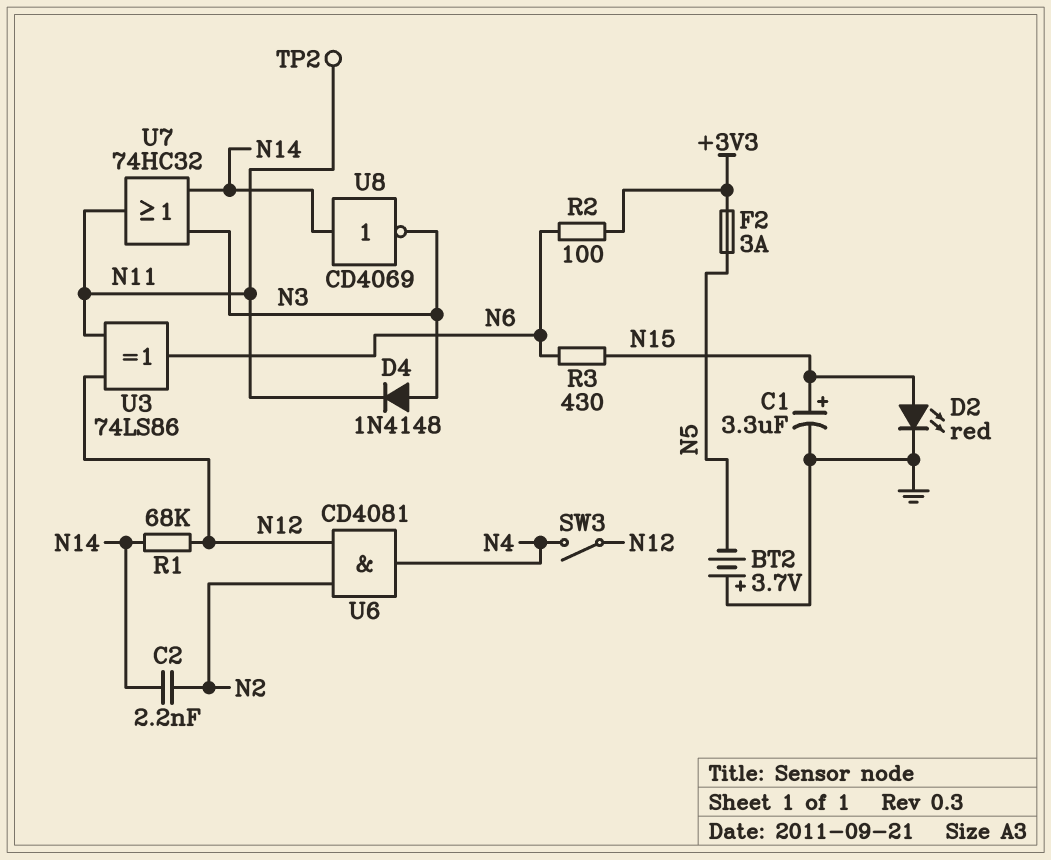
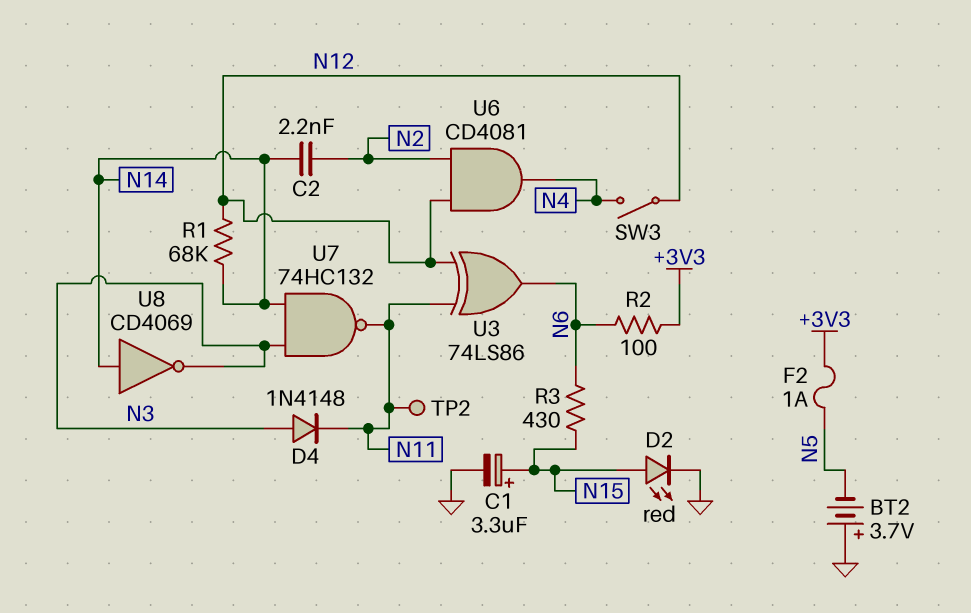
F2: 3A (+3V3, N5) -> 1A (+3V3, N5)
U7: OR 74HC32 (in N3, in N14, out N11) -> NAND 74HC132 (in N3, in N14, out N11)

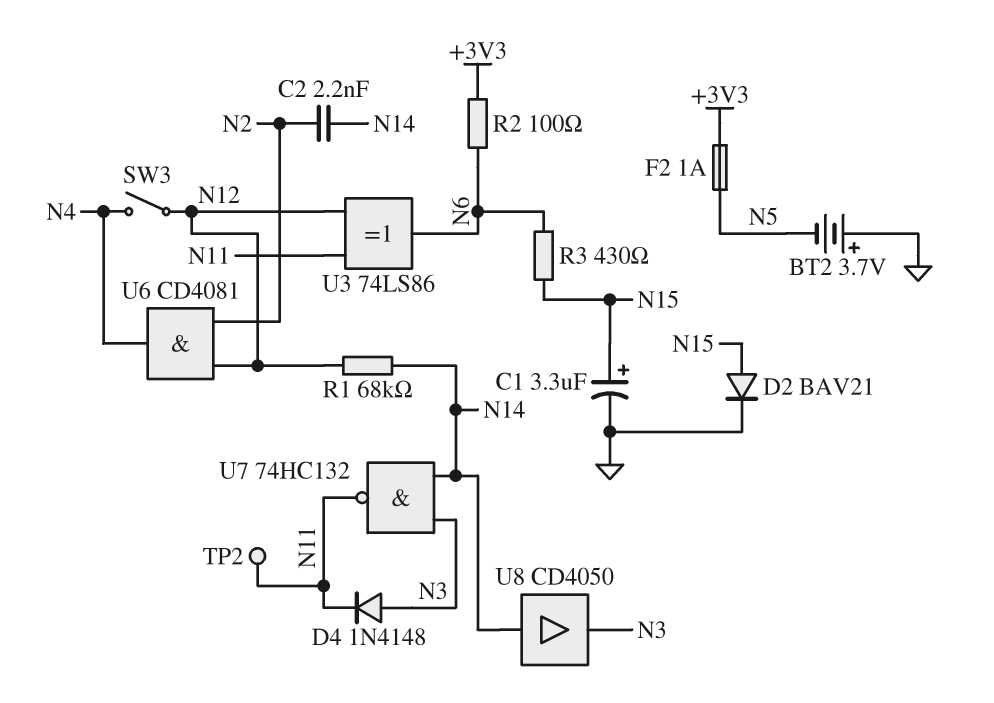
D2: LED red (A N15, K GND) -> diode BAV21 (A N15, K GND)
U8: NOT CD4069 (in N14, out N3) -> buffer CD4050 (in N14, out N3)

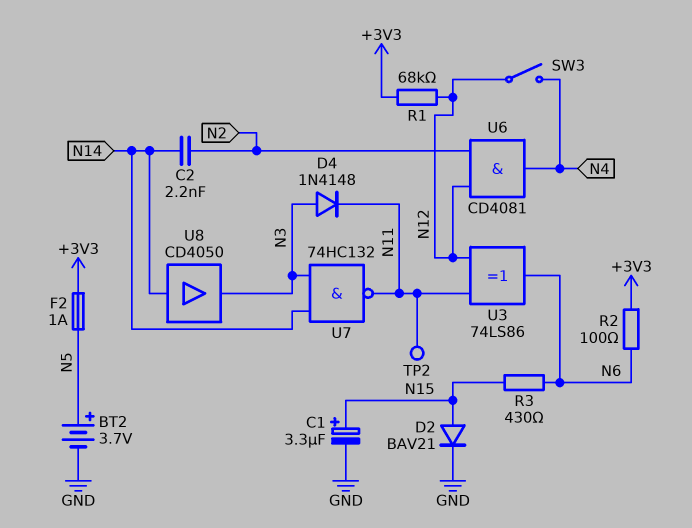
BT2: 3.7V (plus GND, minus N5) -> 3.7V (plus N5, minus GND)
R1: 68k (N12, N14) -> 68k (+3V3, N12)

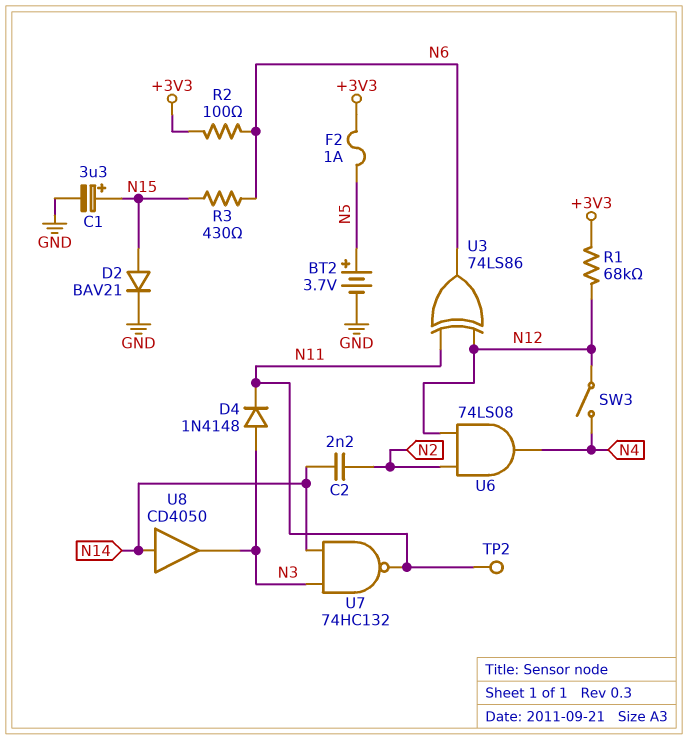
U6: AND CD4081 (in N2, in N12, out N4) -> AND 74LS08 (in N2, in N12, out N4)

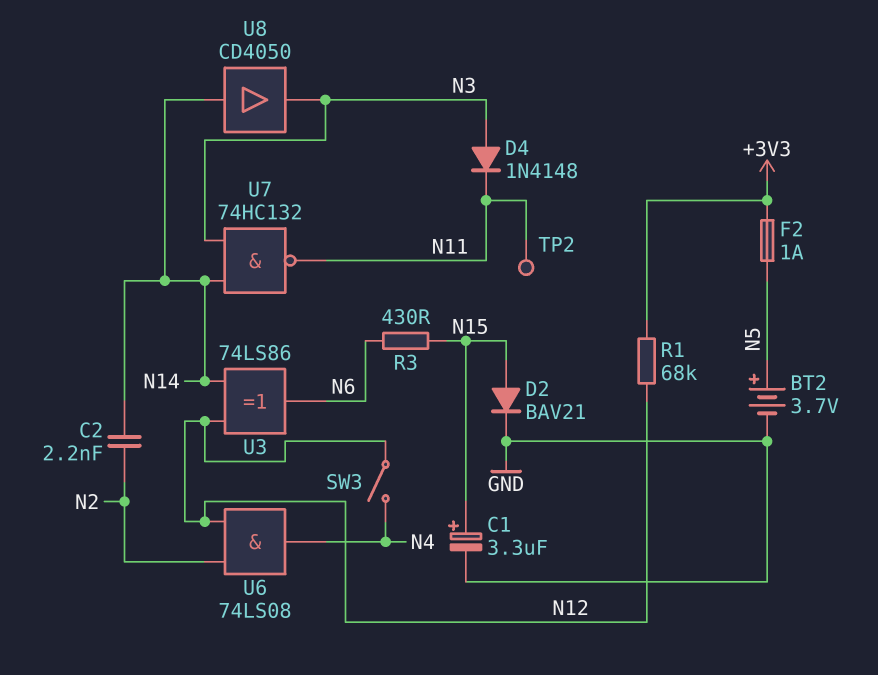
R2: 100 (+3V3, N6) -> none
U3: XOR 74LS86 (in N11, in N12, out N6) -> XOR 74LS86 (in N12, in N14, out N6)

